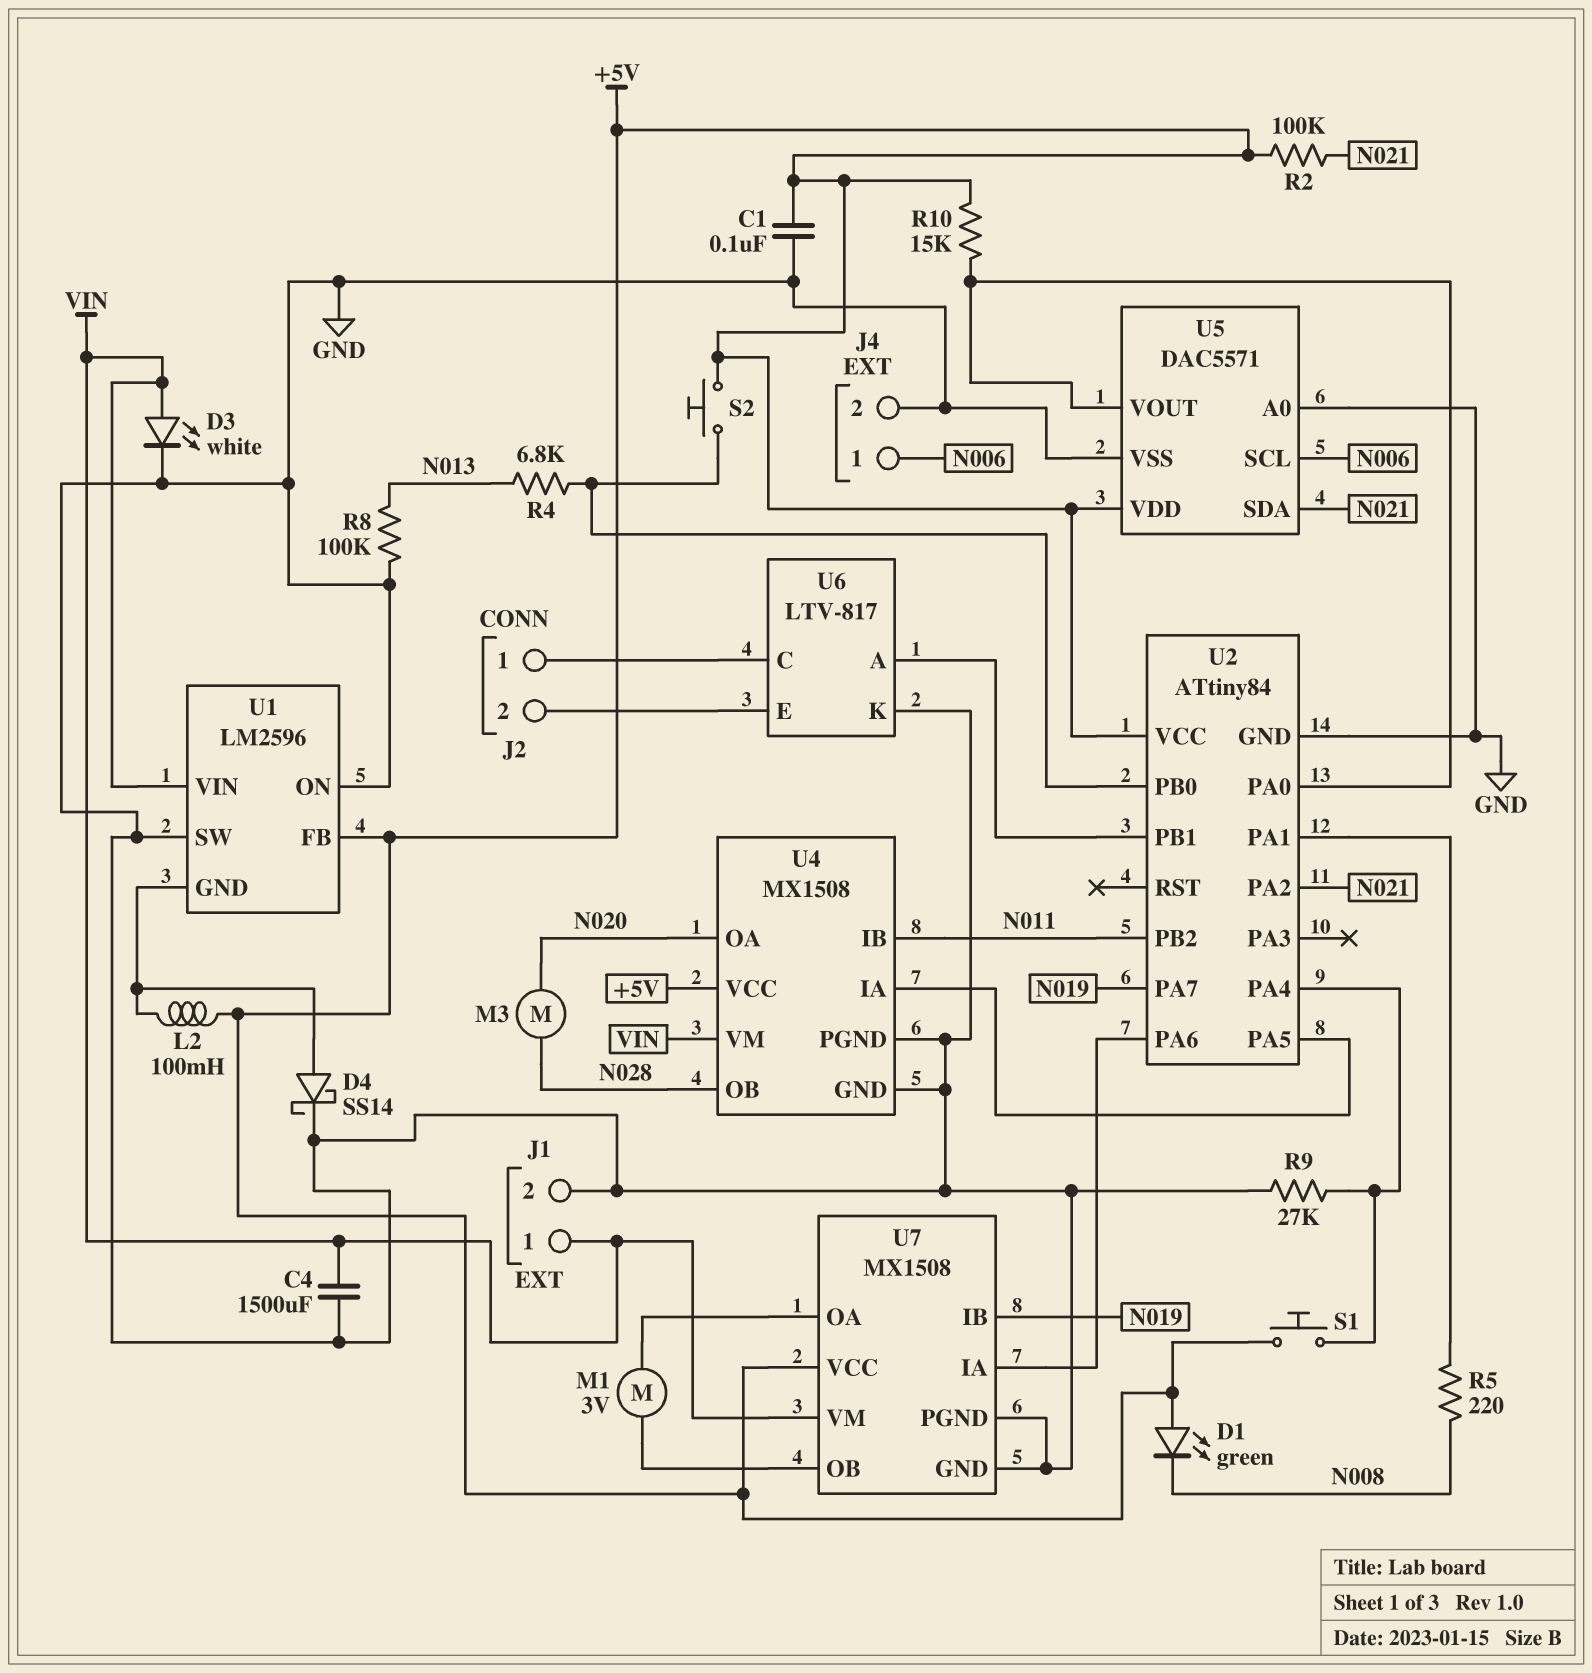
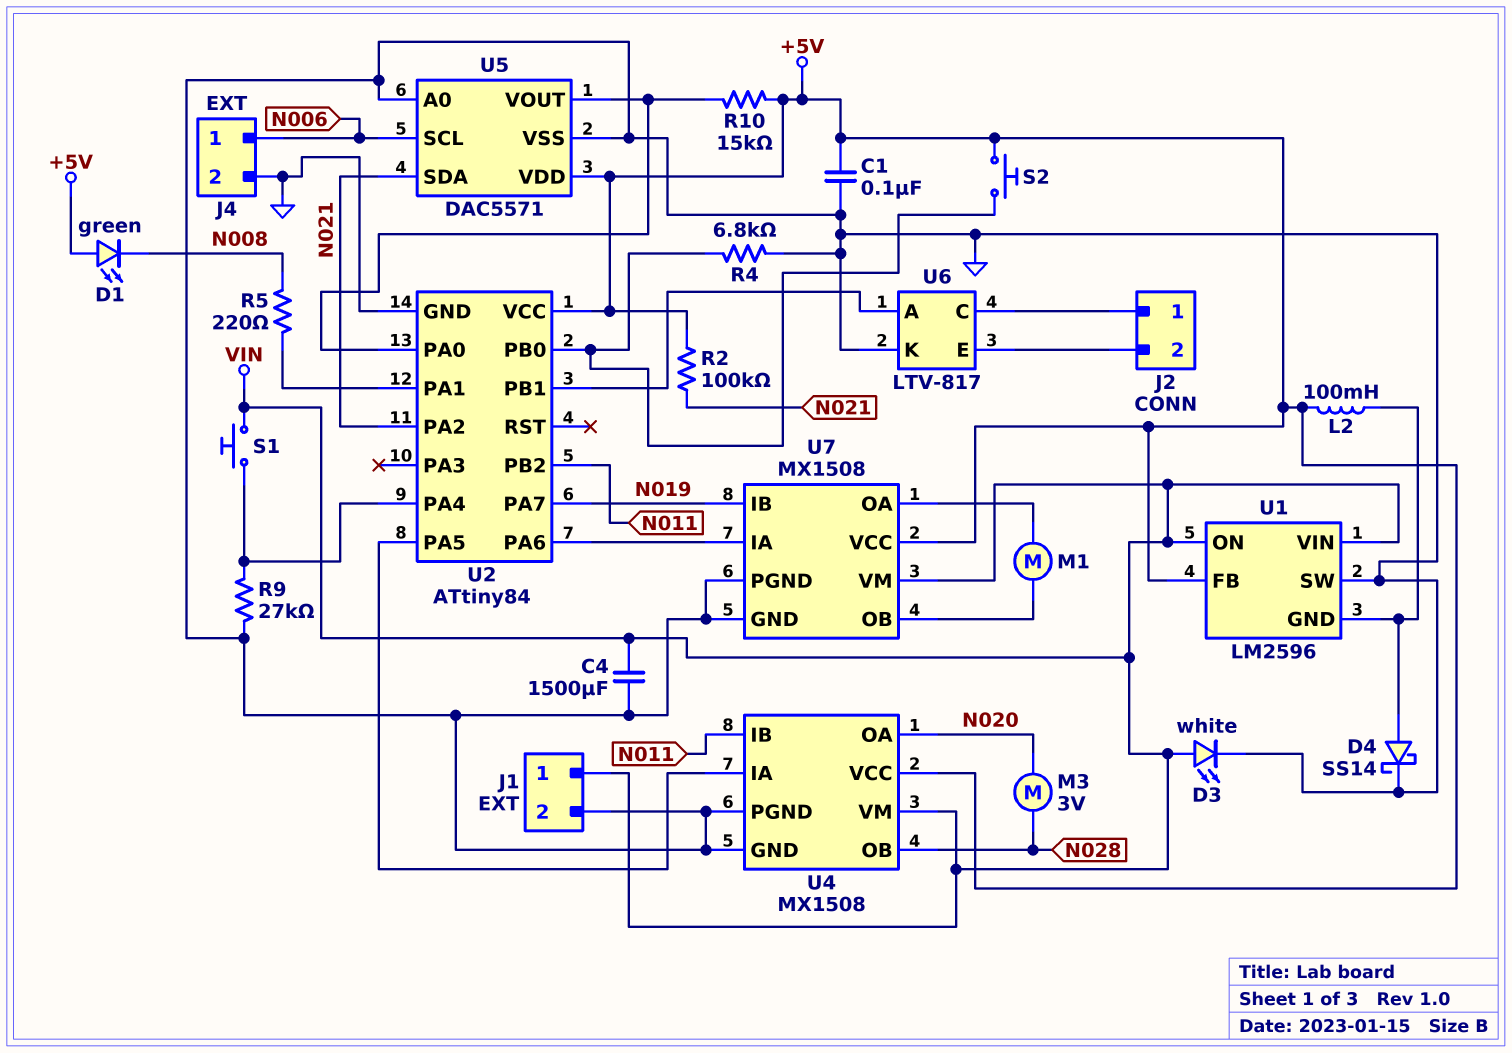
M1: motor 3V (U7/OA, U7/OB) -> motor (U7/OA, U7/OB)
M3: motor (N020, N028) -> motor 3V (N020, N028)
R4: 6.8k (N013, U2/PB0) -> 6.8k (GND, U2/PB0)
R8: 100k (GND, N013) -> none
S1: button (+5V, U2/PA4) -> button (U2/PA4, VIN)
U1 pin ON: GND -> VIN

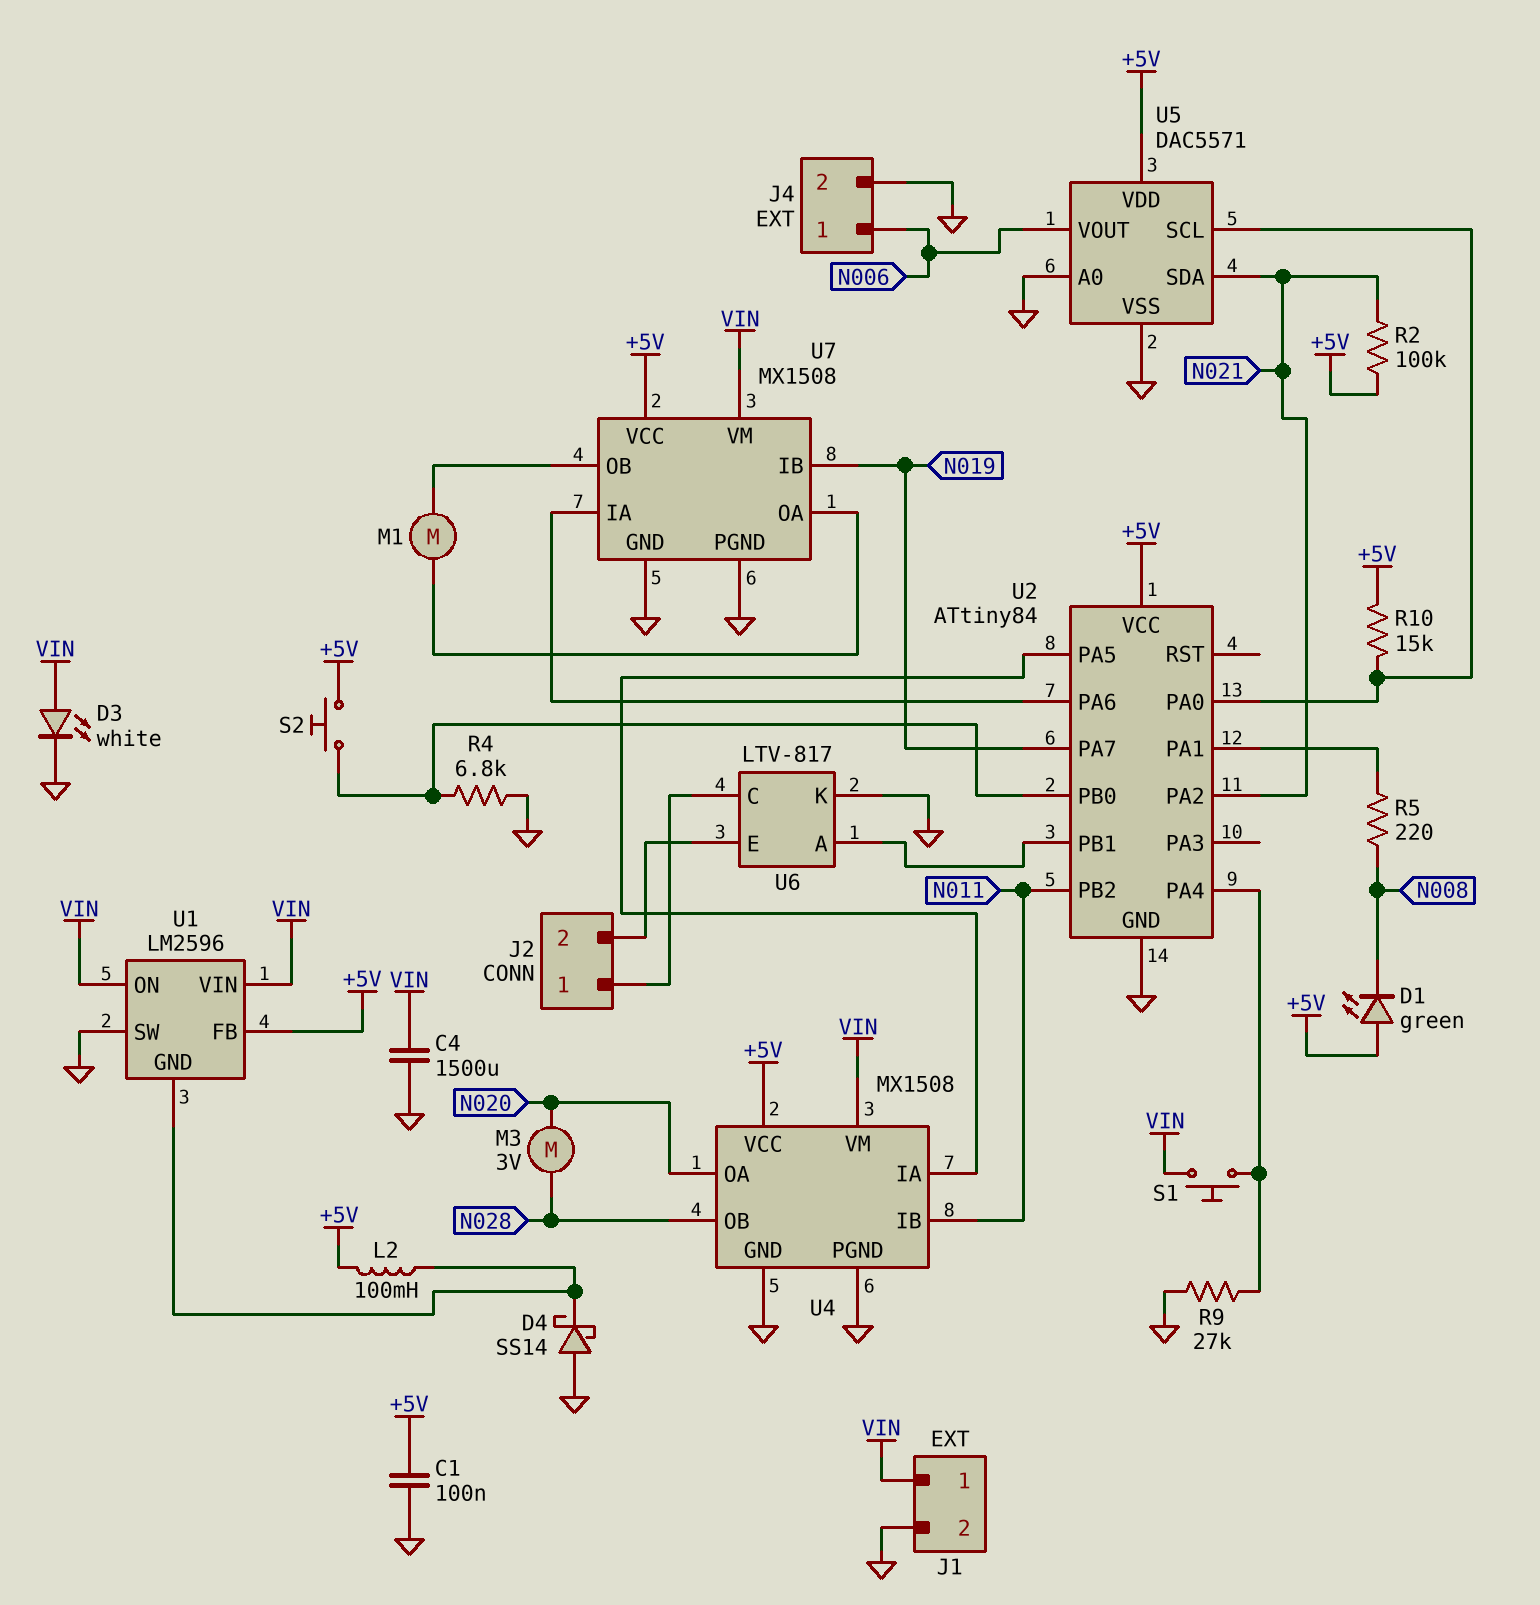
D4: schottky SS14 (A U1/GND, K GND) -> schottky SS14 (A GND, K U1/GND)
U5 pin SCL: N006 -> U2/PA0
U5 pin VOUT: U2/PA0 -> N006

